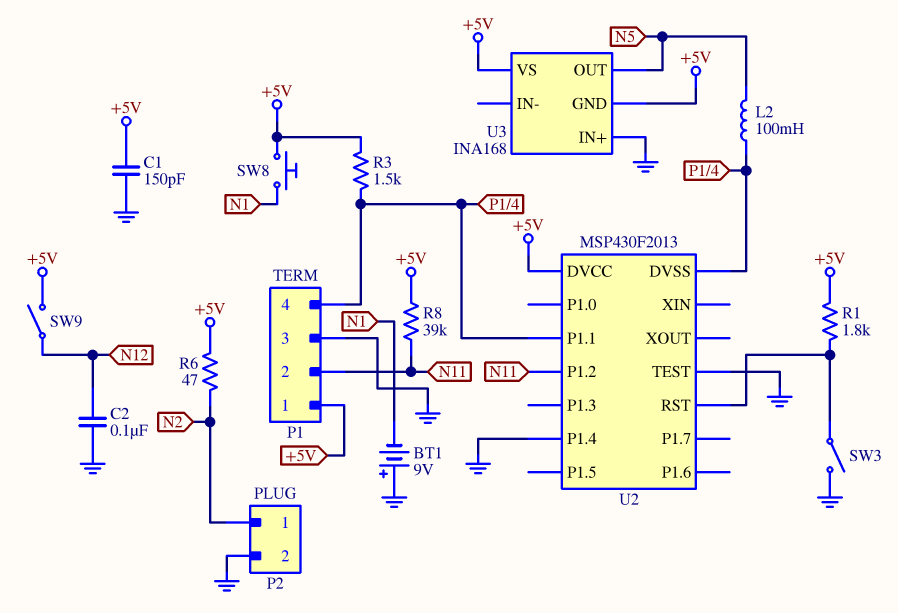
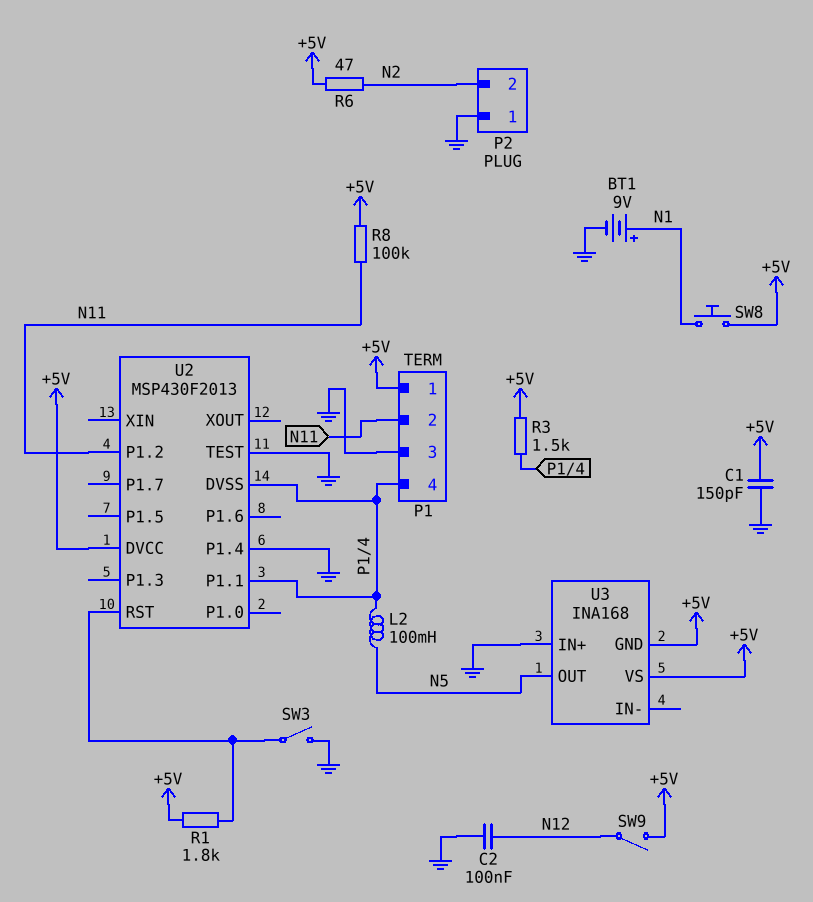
BT1: 9V (plus GND, minus N1) -> 9V (plus N1, minus GND)
P2 pin 1: N2 -> GND
P2 pin 2: GND -> N2
R8: 39k (+5V, N11) -> 100k (+5V, N11)

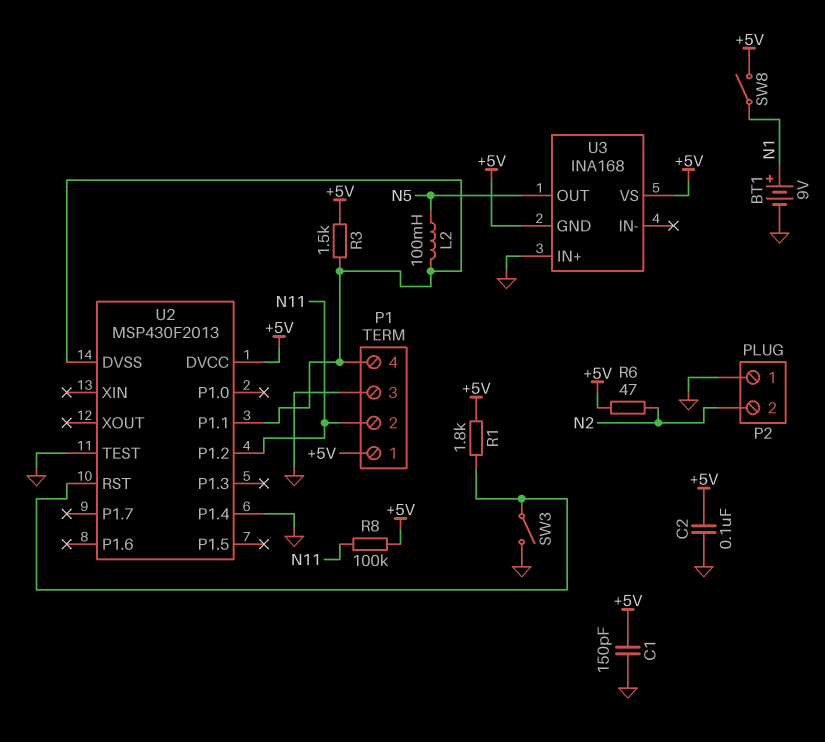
C2: 100nF (GND, N12) -> 100nF (+5V, GND)
SW8: button (+5V, N1) -> switch (+5V, N1)
SW9: switch (+5V, N12) -> none

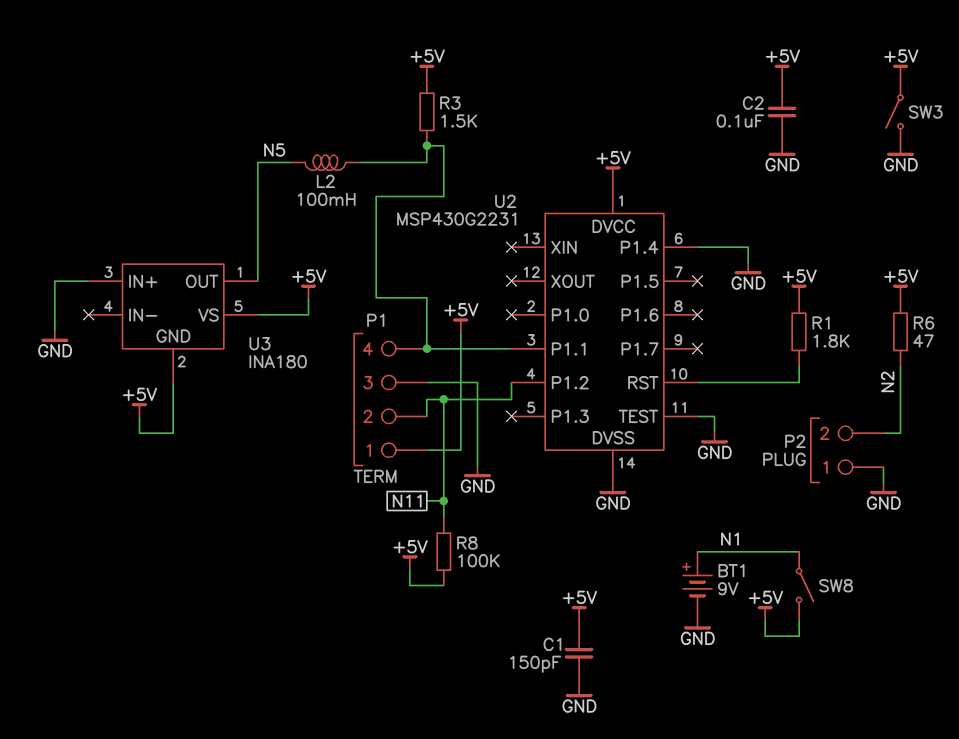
SW3: switch (GND, U2/RST) -> switch (+5V, GND)
U2: MSP430F2013 -> MSP430G2231
U2 pin DVSS: P1/4 -> GND
U3: INA168 -> INA180

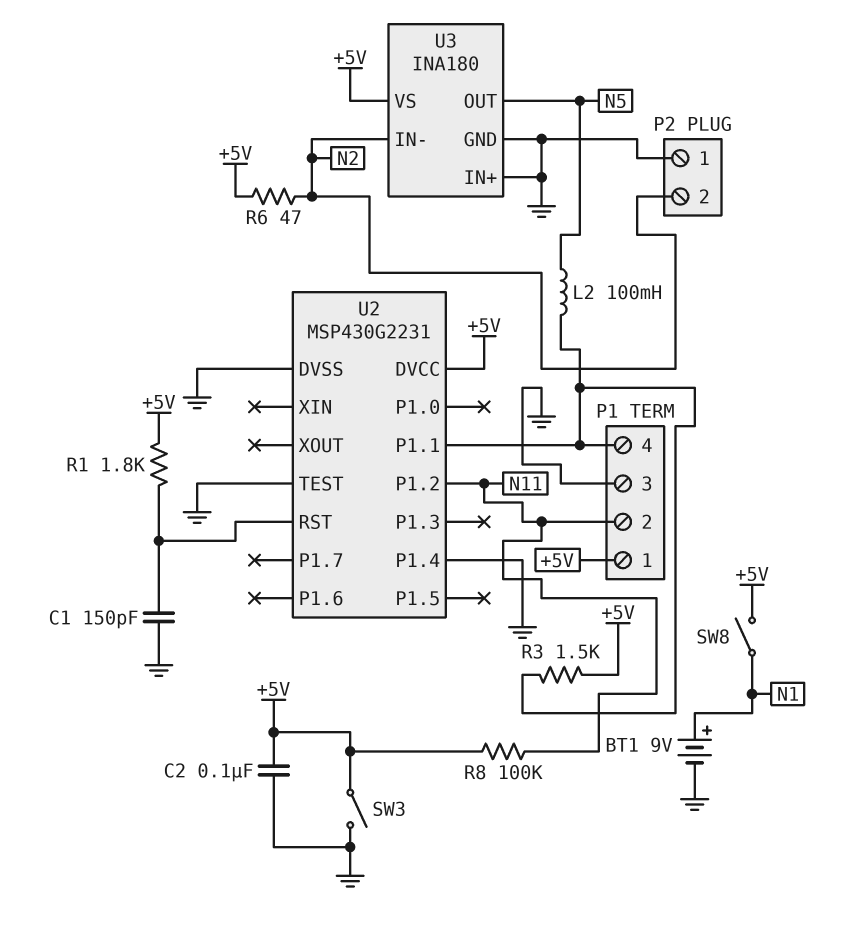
C1: 150pF (+5V, GND) -> 150pF (GND, U2/RST)
U3 pin GND: +5V -> GND
U3 pin IN-: none -> N2

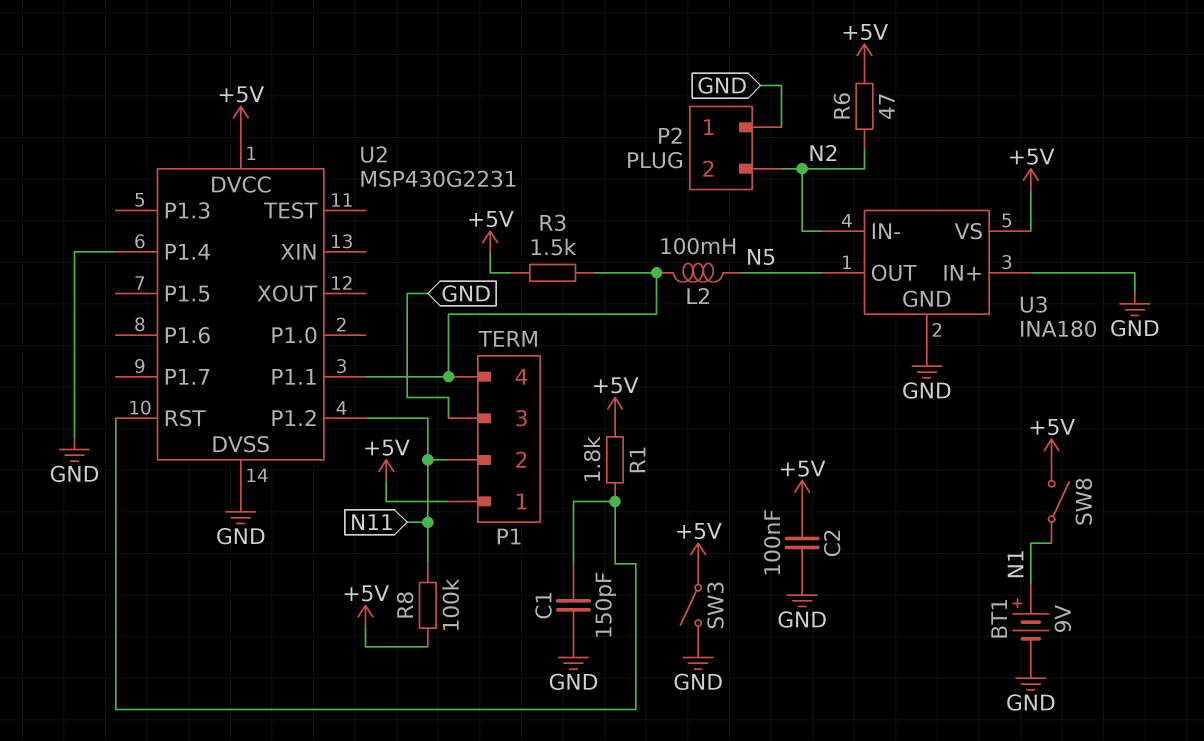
U2 pin TEST: GND -> none

